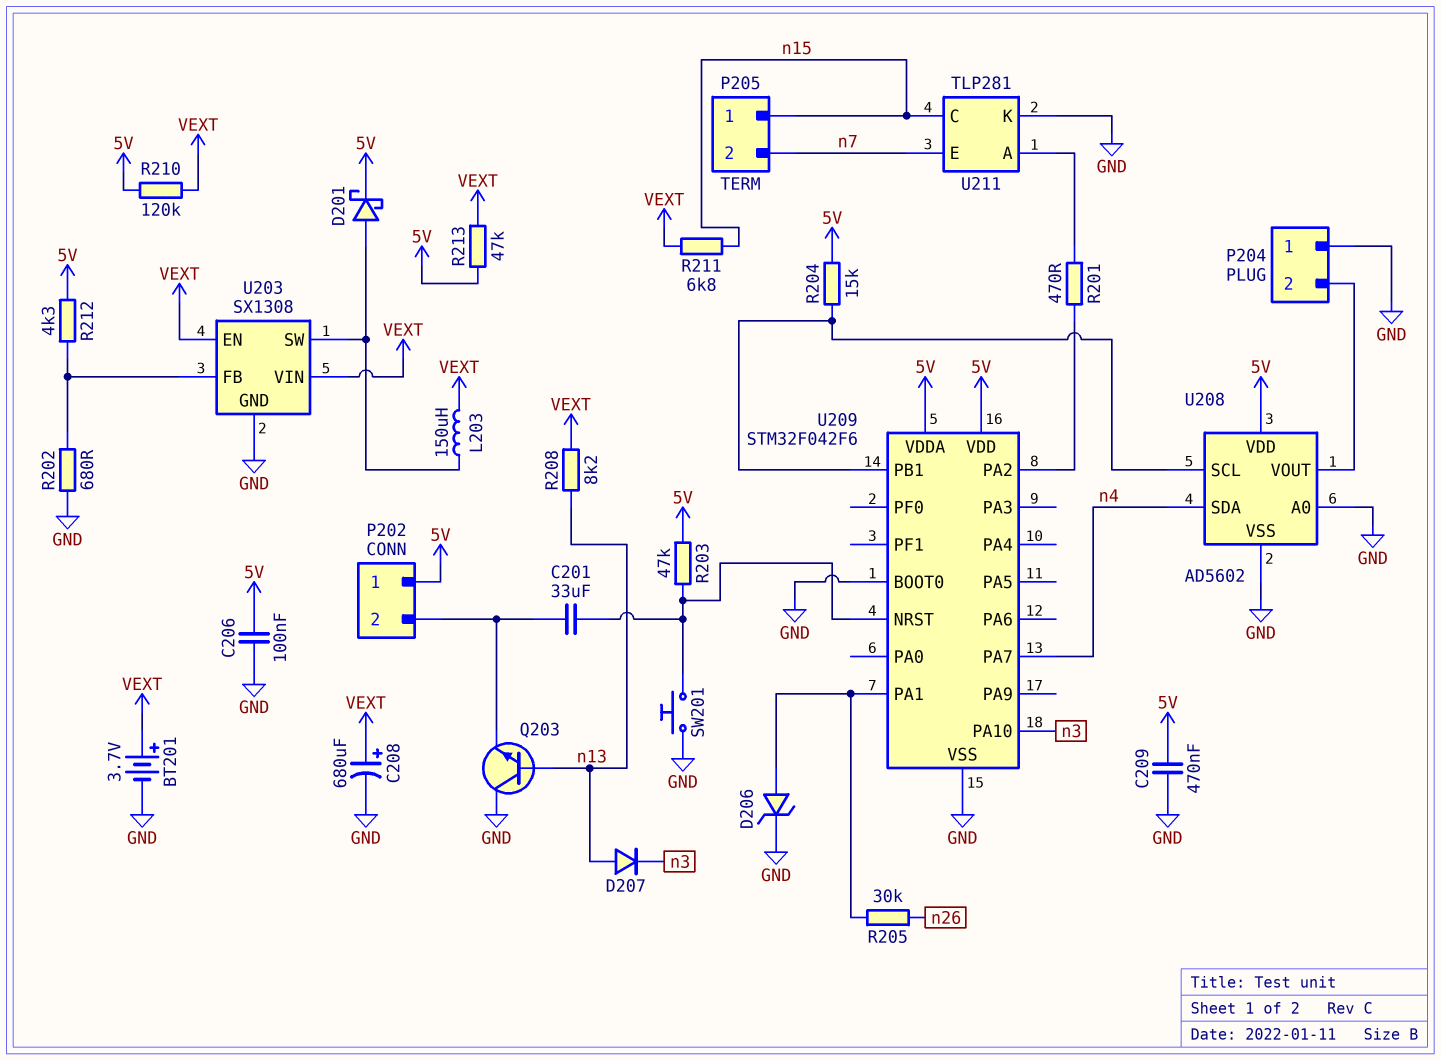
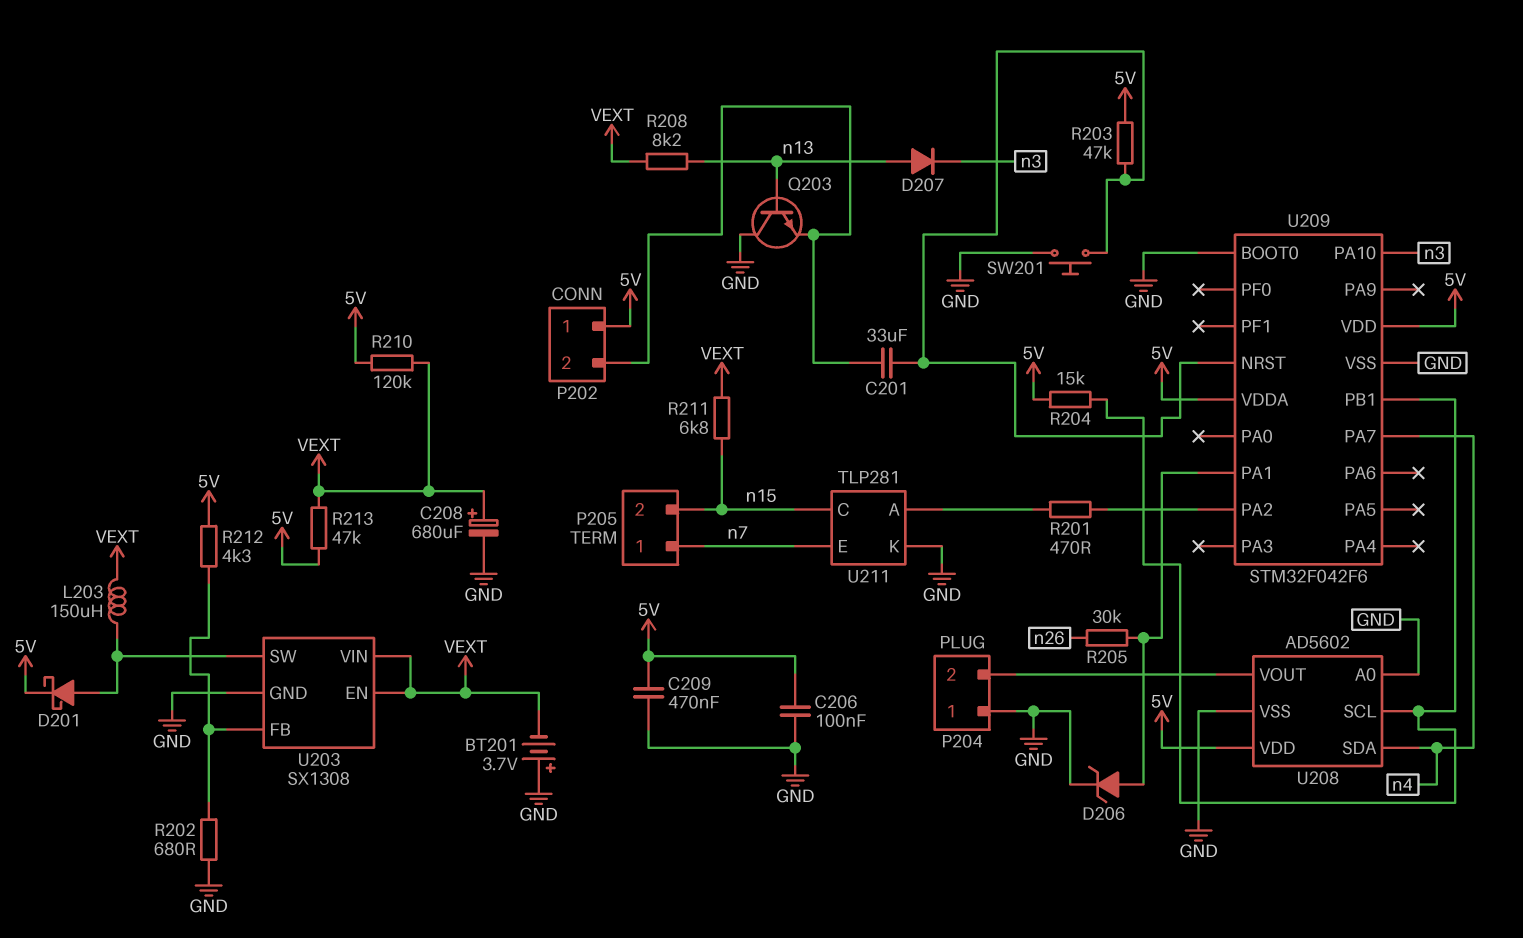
BT201: 3.7V (plus VEXT, minus GND) -> 3.7V (plus GND, minus VEXT)
P205 pin 1: n15 -> n7
P205 pin 2: n7 -> n15

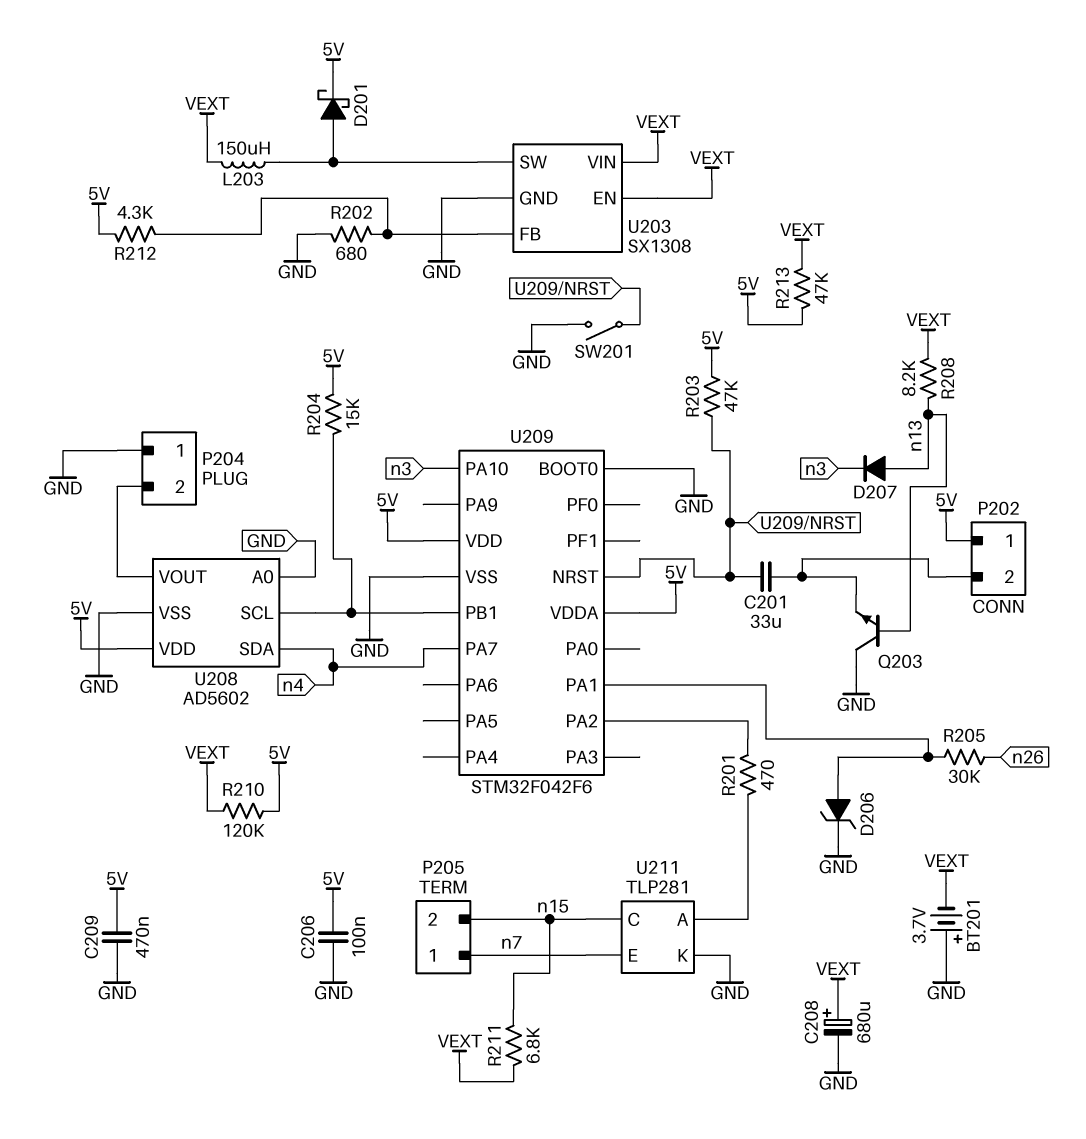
SW201: button (GND, U209/NRST) -> switch (GND, U209/NRST)

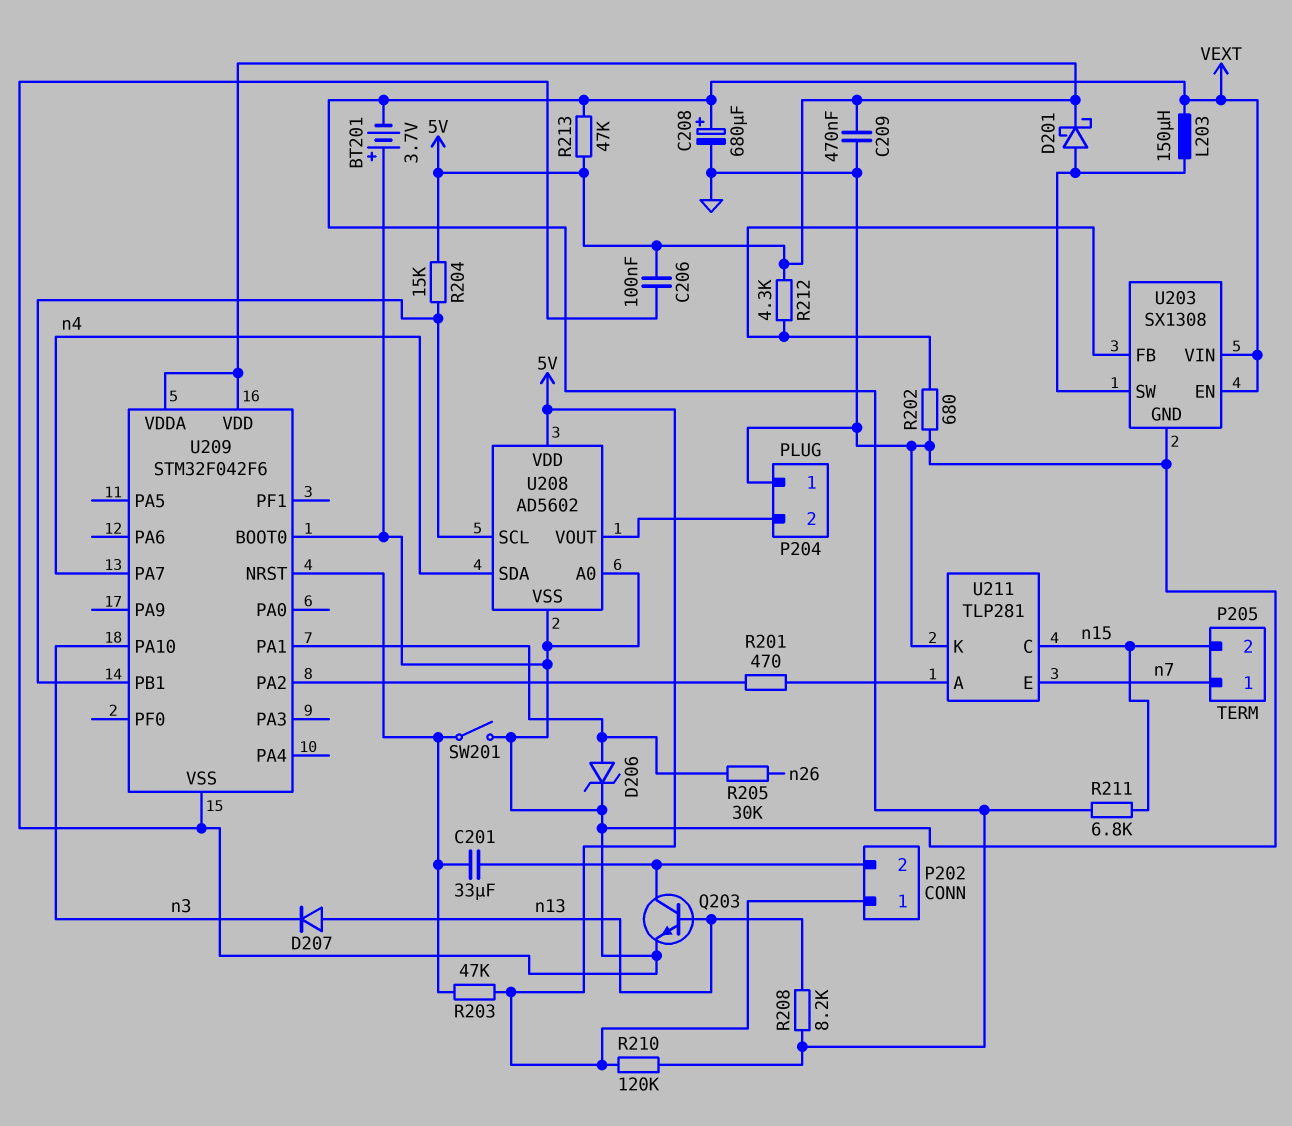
Q203: NPN (B n13, C GND, E P202/2) -> NPN (B n13, C P202/2, E GND)

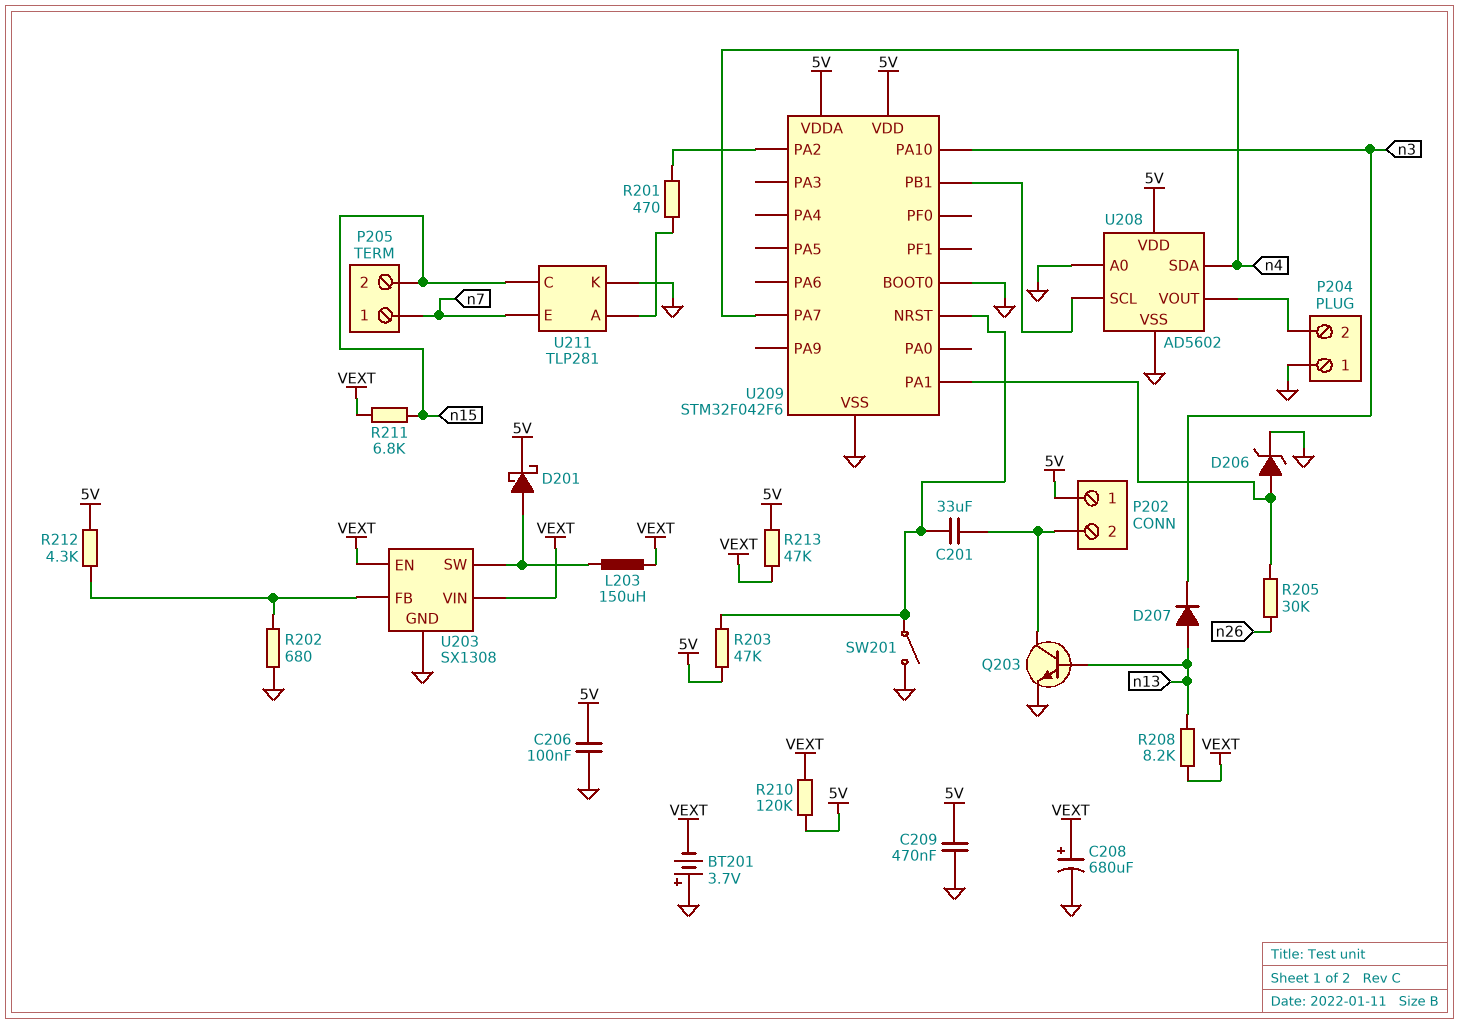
R204: 15k (5V, U208/SCL) -> none

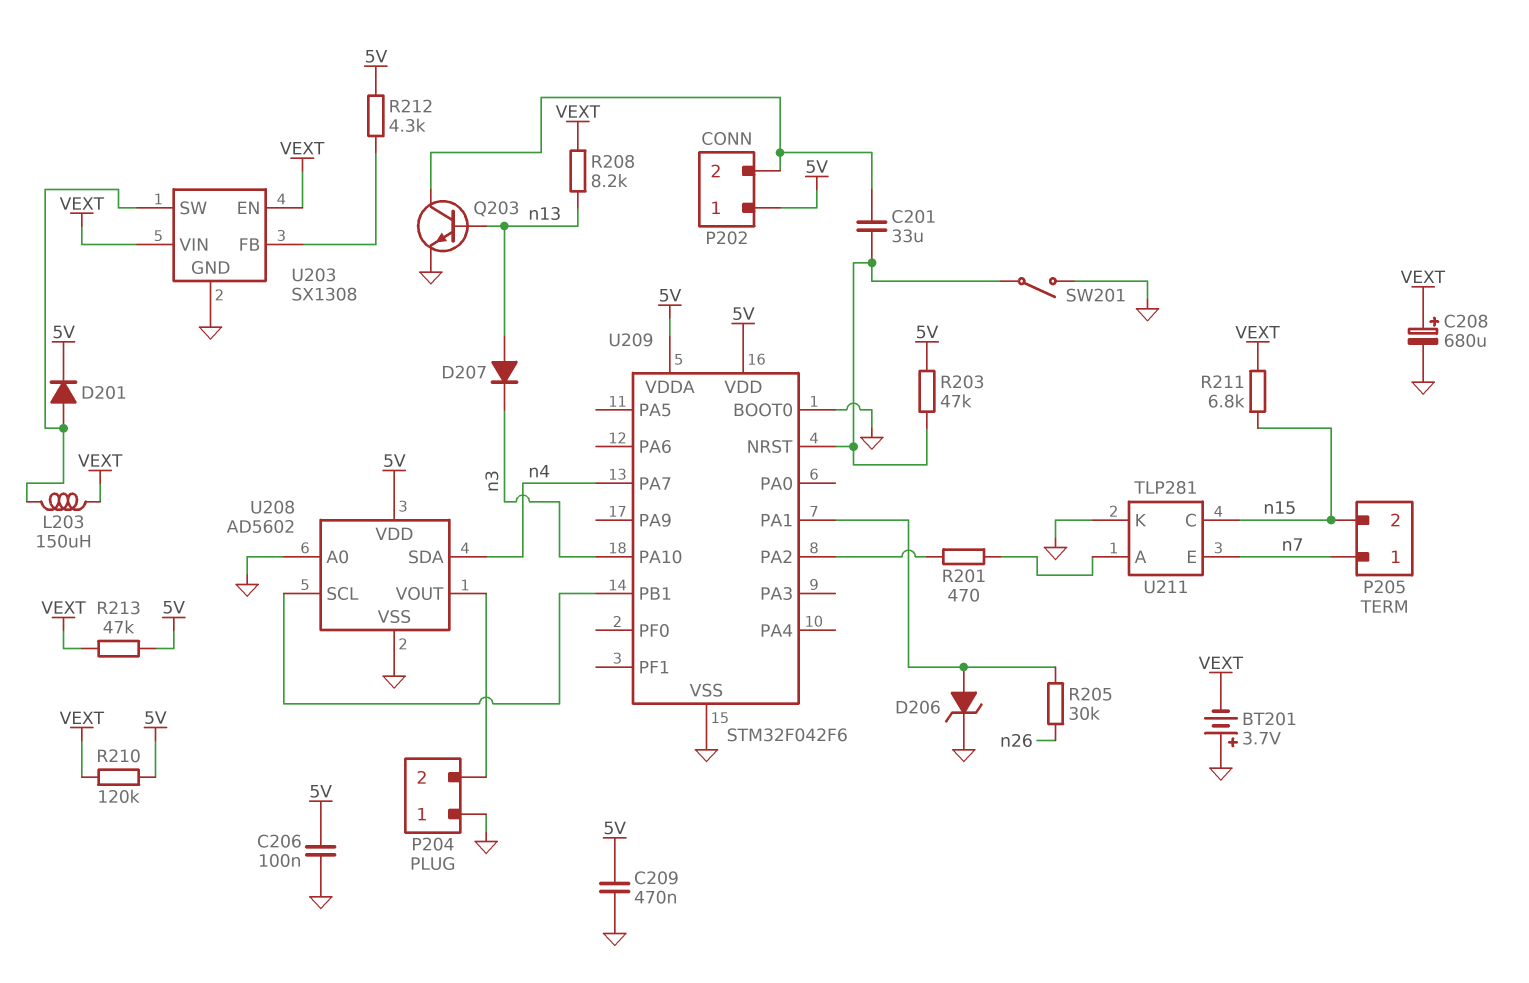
D201: schottky (A U203/SW, K 5V) -> diode (A U203/SW, K 5V)
R202: 680 (GND, U203/FB) -> none

